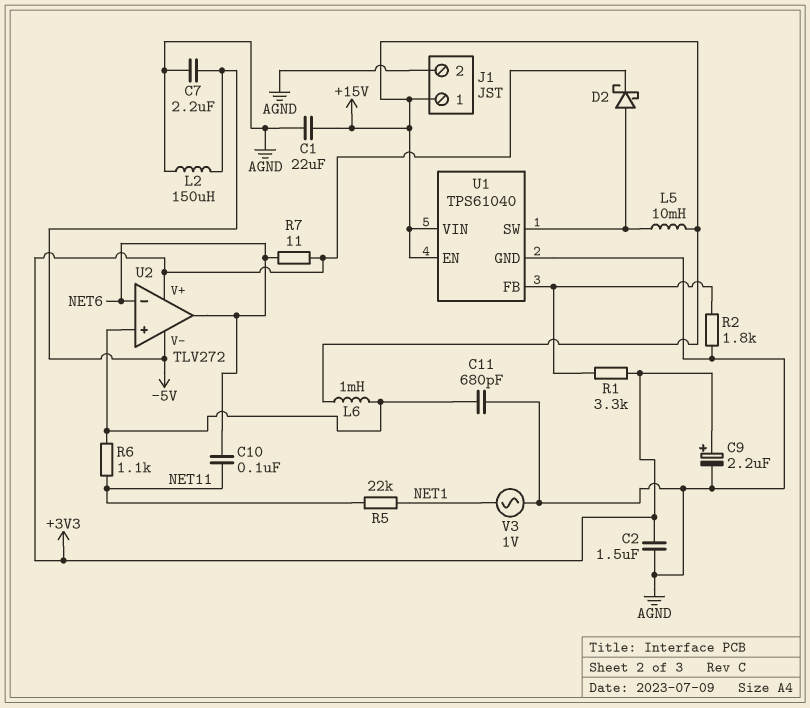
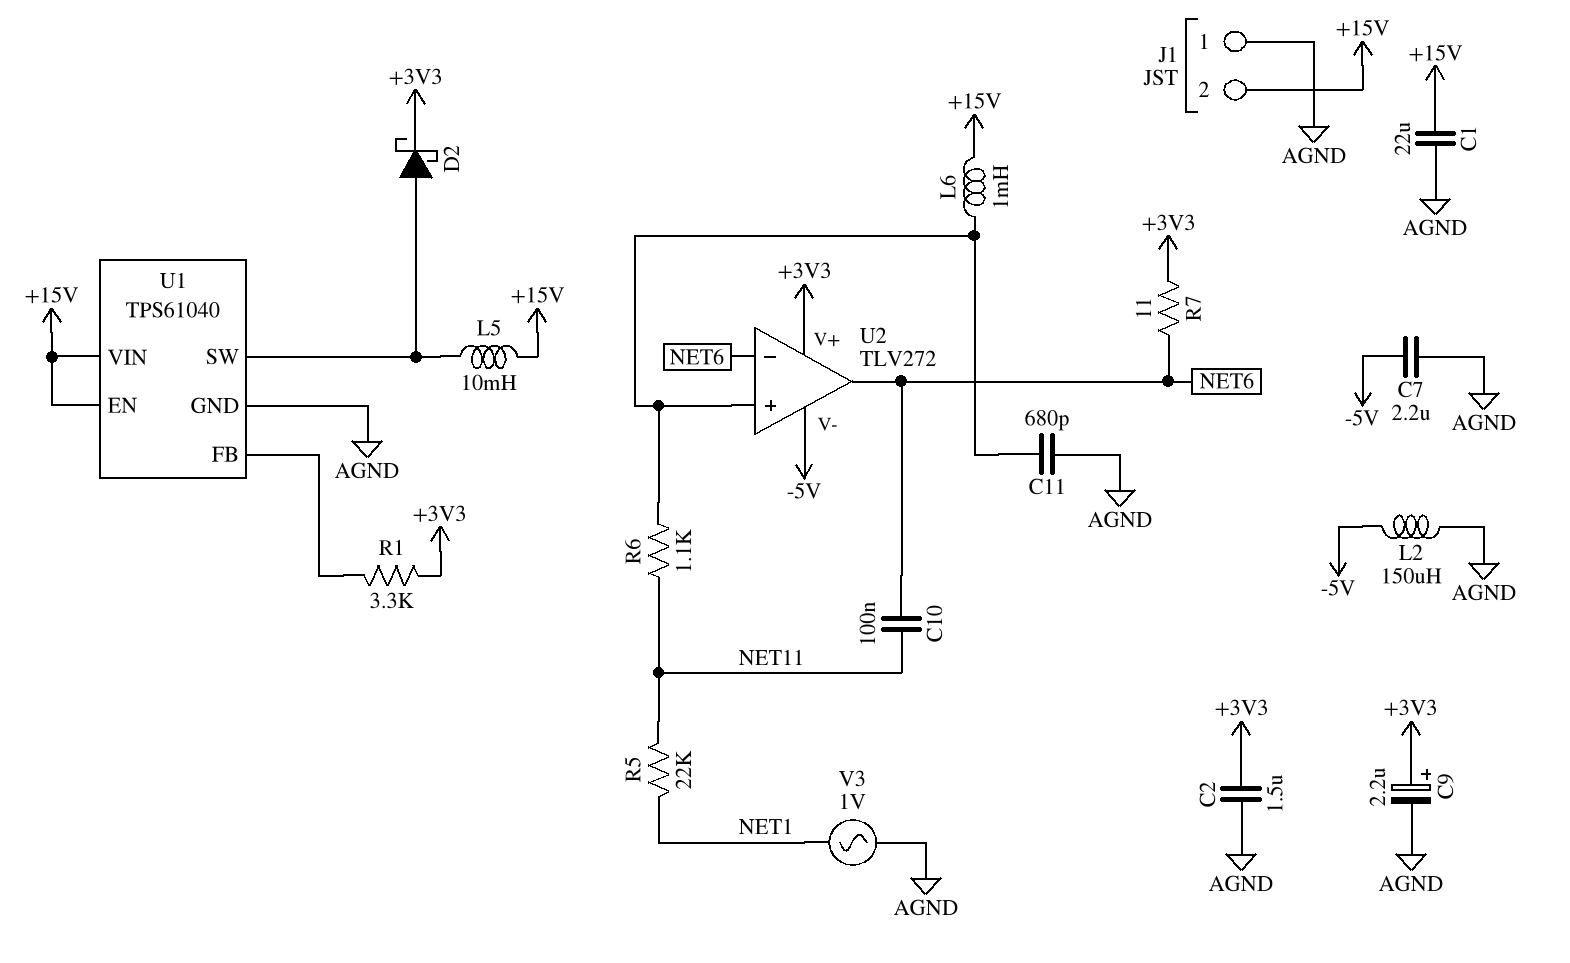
J1 pin 1: +15V -> AGND
J1 pin 2: AGND -> +15V
R2: 1.8k (AGND, U1/FB) -> none

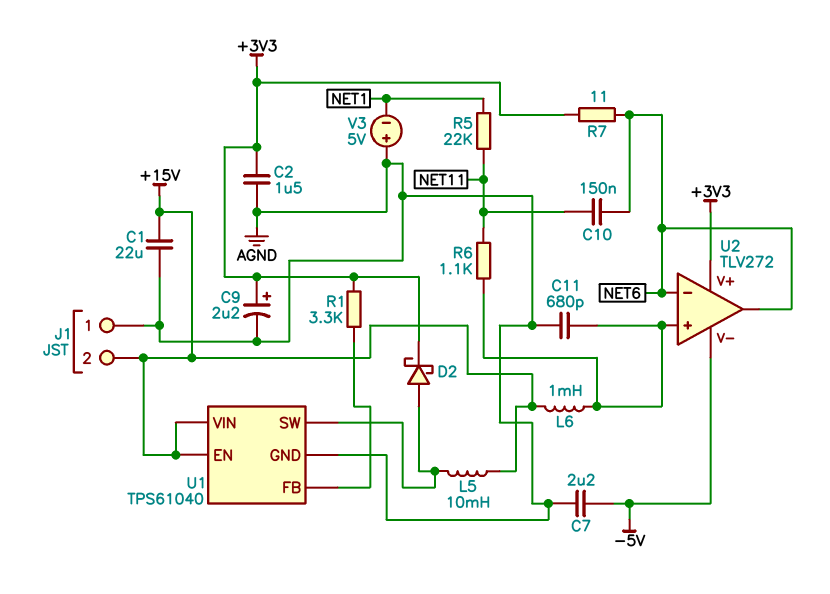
C10: 100nF (NET6, NET11) -> 150nF (NET6, NET11)
L2: 150uH (-5V, AGND) -> none
V3: AC 1V (AGND, NET1) -> 5V (plus AGND, minus NET1)

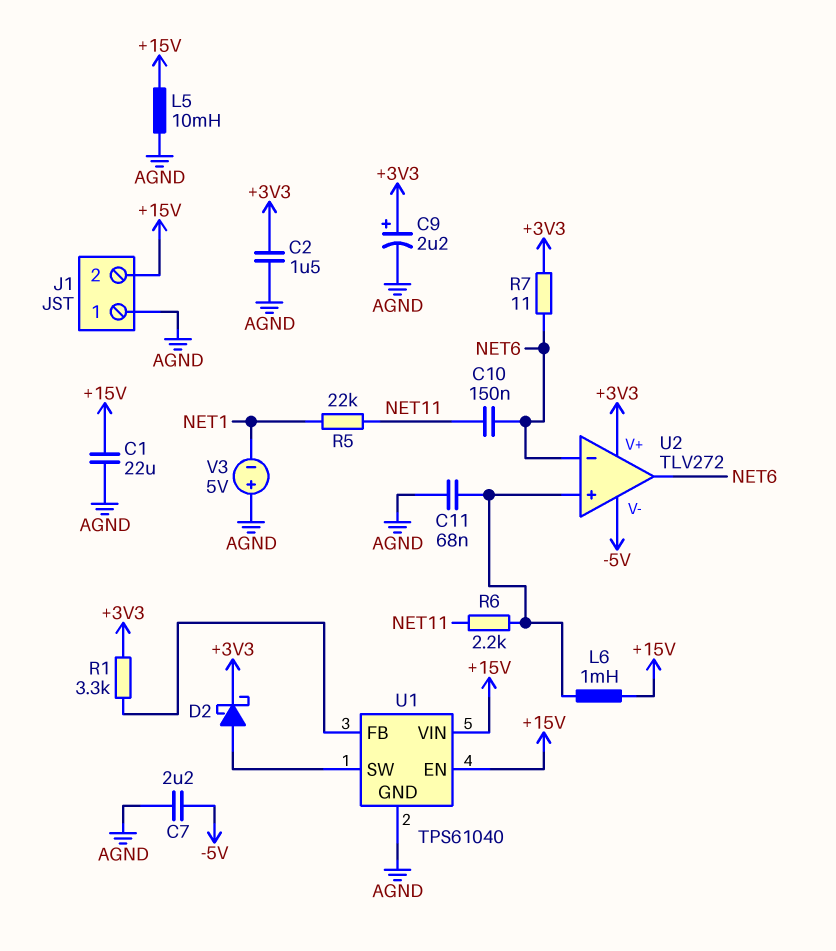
C11: 680pF (AGND, U2/in+) -> 68nF (AGND, U2/in+)
L5: 10mH (+15V, U1/SW) -> 10mH (+15V, AGND)
R6: 1.1k (NET11, U2/in+) -> 2.2k (NET11, U2/in+)

